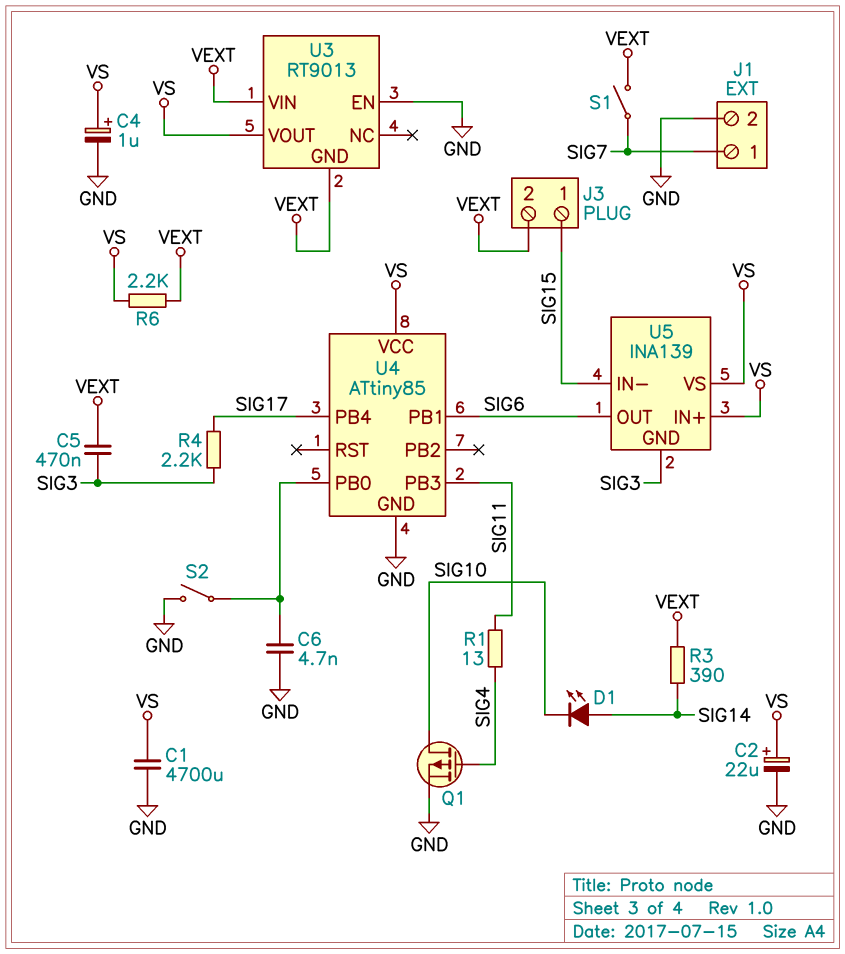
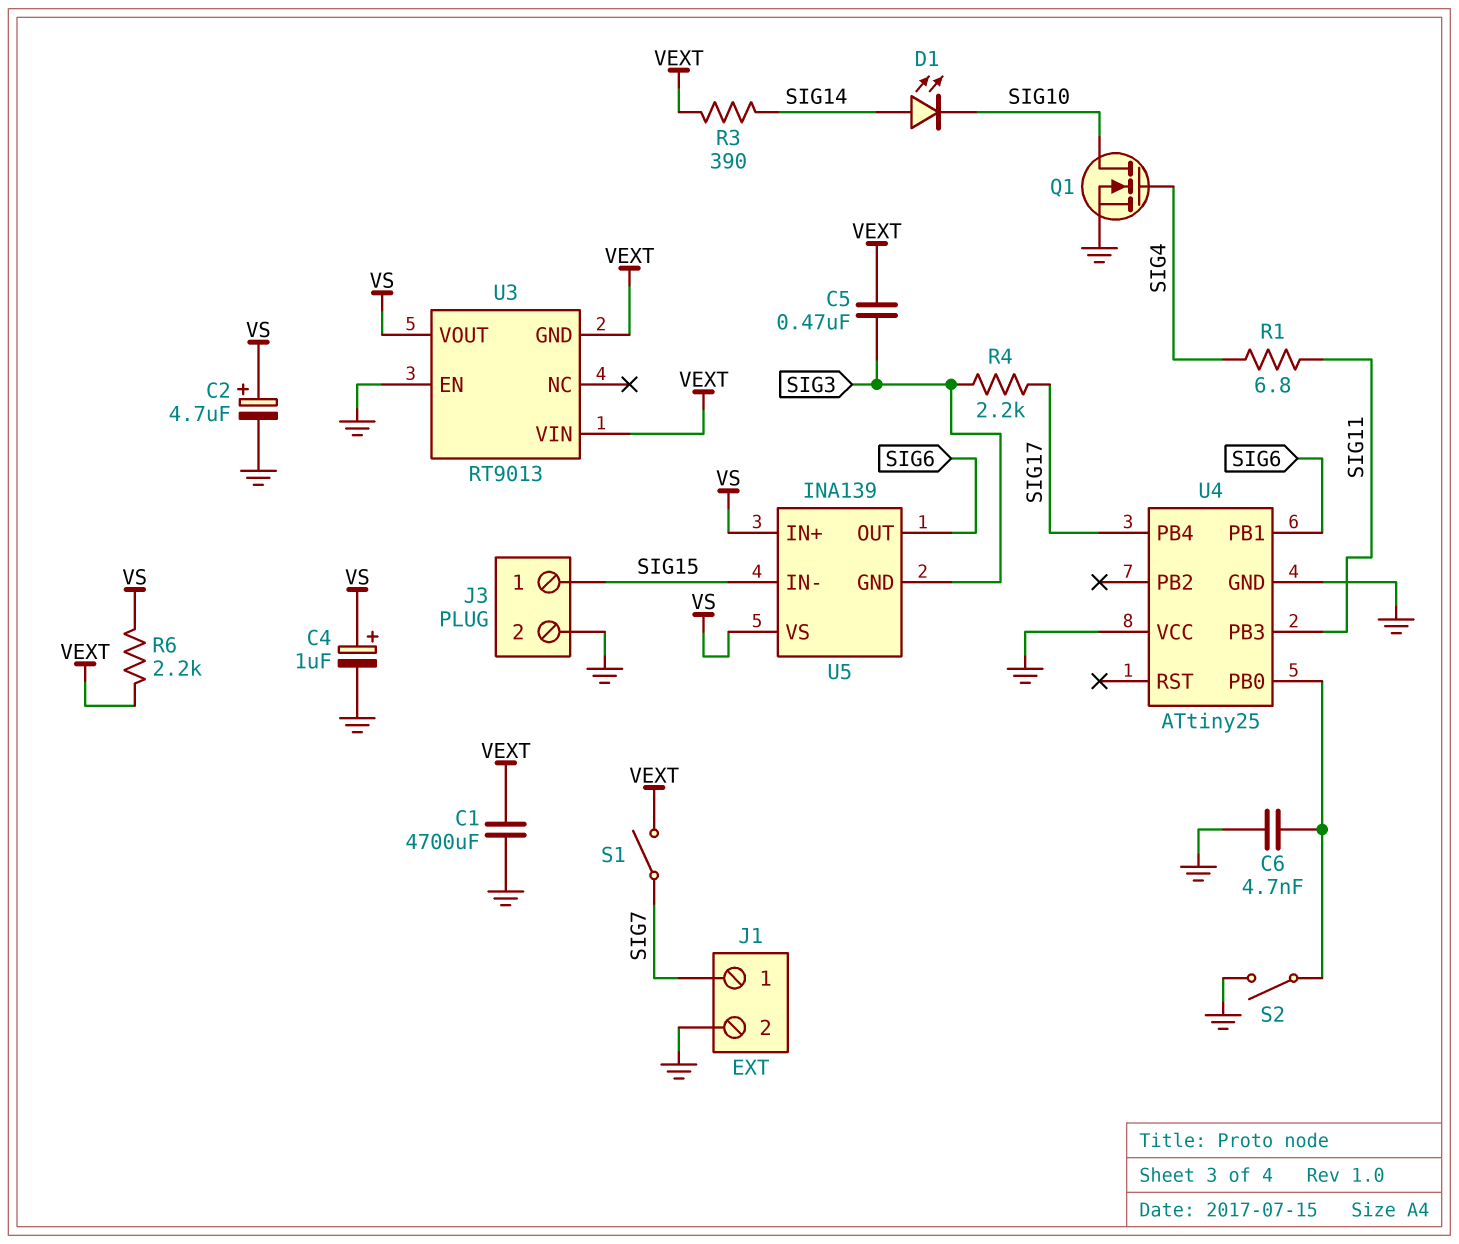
C1: 4700uF (GND, VS) -> 4700uF (GND, VEXT)
C2: 22uF (plus VS, minus GND) -> 4.7uF (plus VS, minus GND)
J3 pin 2: VEXT -> GND
Q1: PMOS (G SIG4, D SIG10, S GND) -> NMOS (G SIG4, D SIG10, S GND)
R1: 13 (SIG4, SIG11) -> 6.8 (SIG4, SIG11)
U4: ATtiny85 -> ATtiny25
U4 pin VCC: VS -> GND

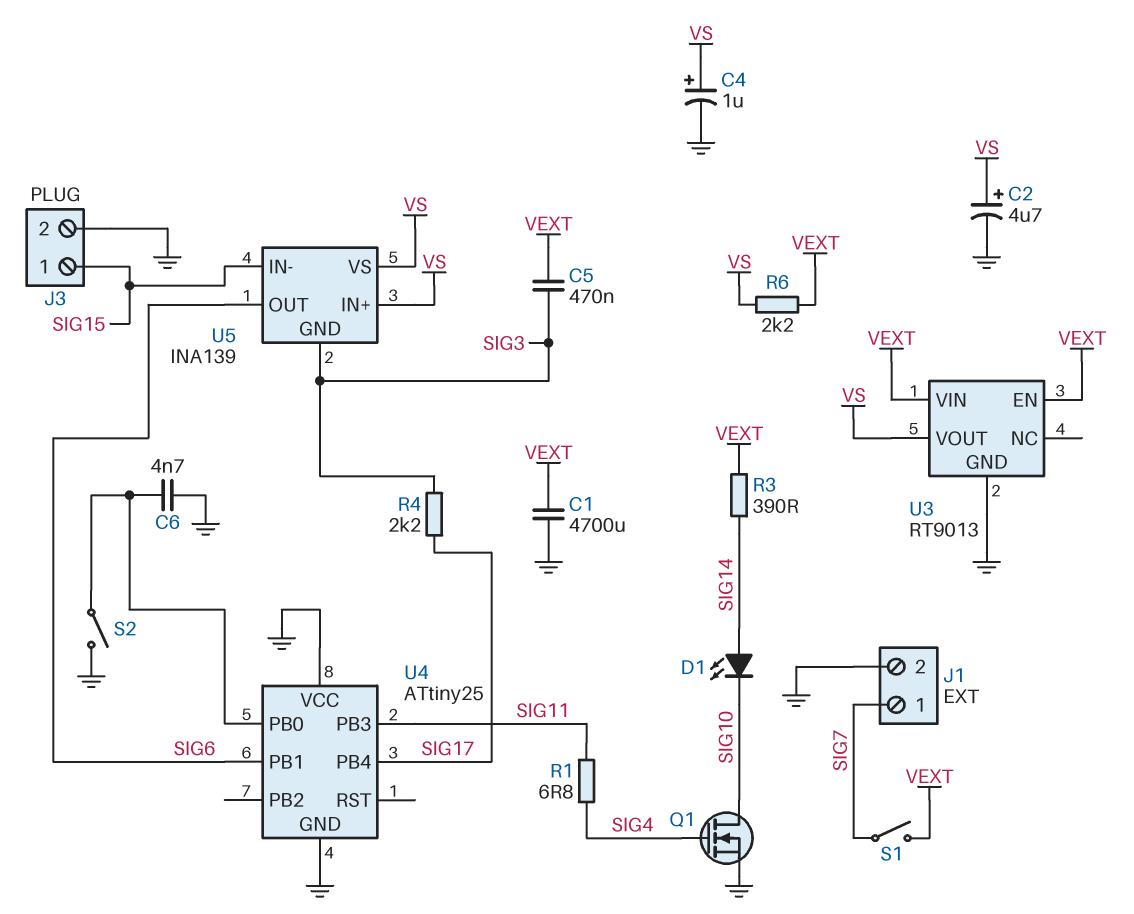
U3 pin EN: GND -> VEXT
U3 pin GND: VEXT -> GND

